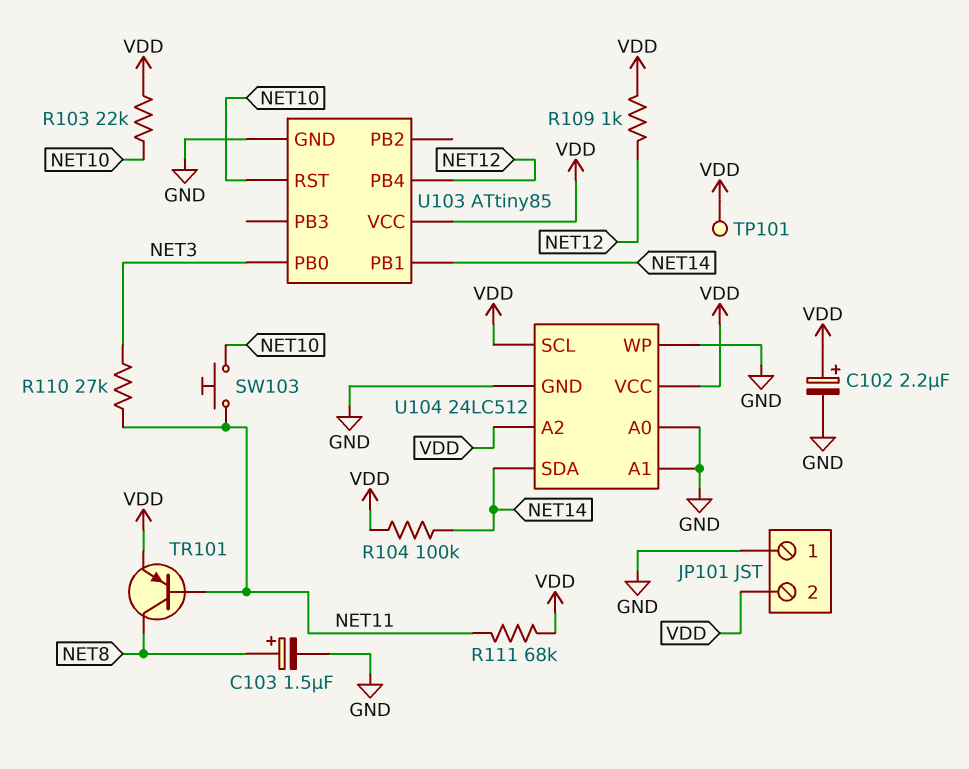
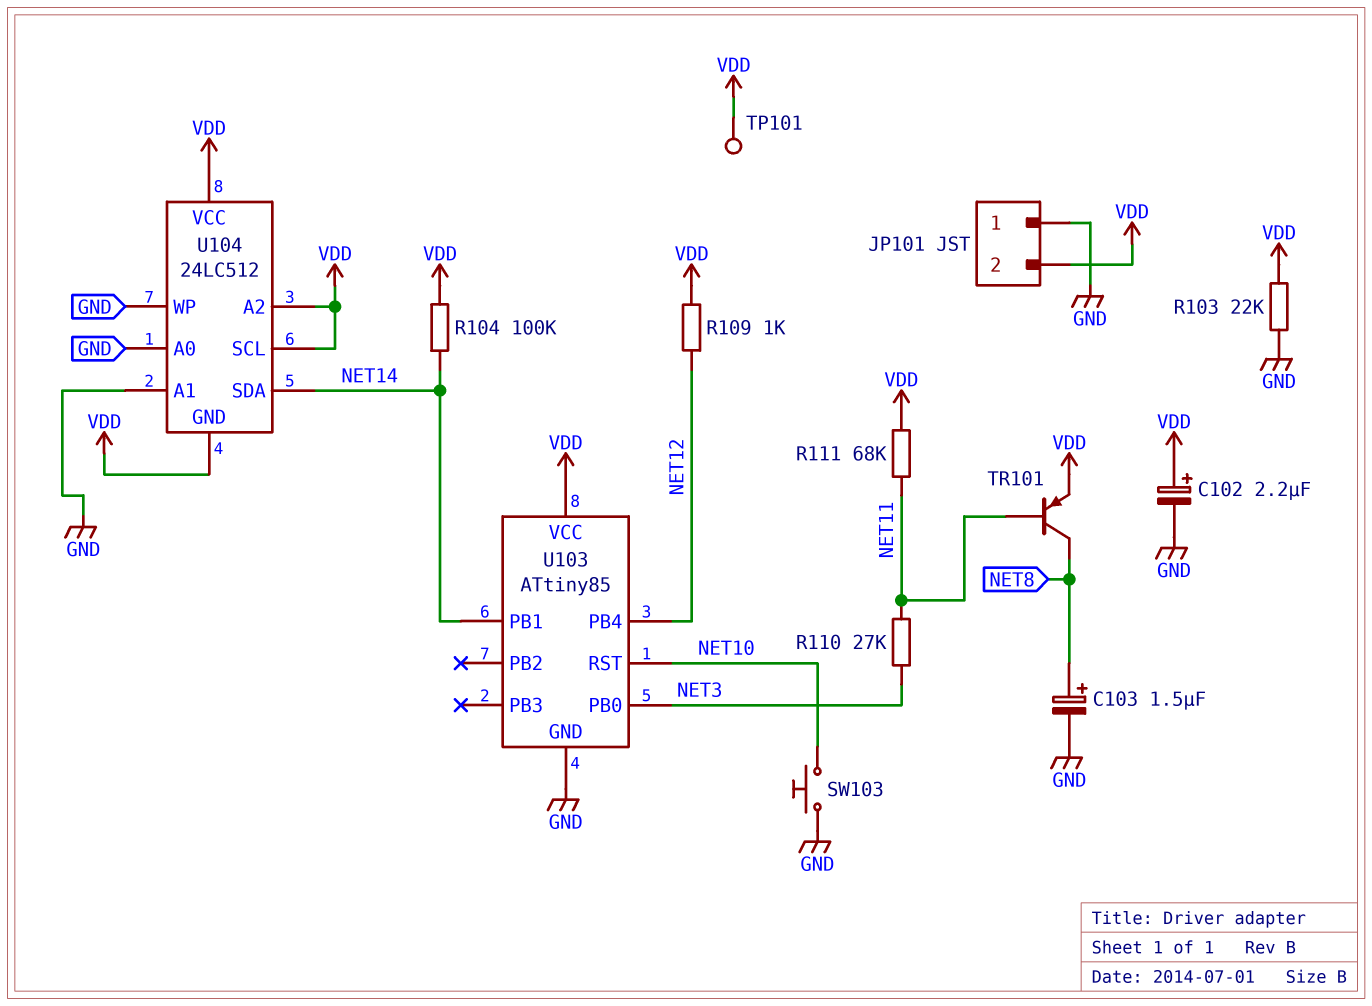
R103: 22k (NET10, VDD) -> 22k (GND, VDD)
SW103: button (NET10, NET11) -> button (GND, NET10)
U104 pin GND: GND -> VDD

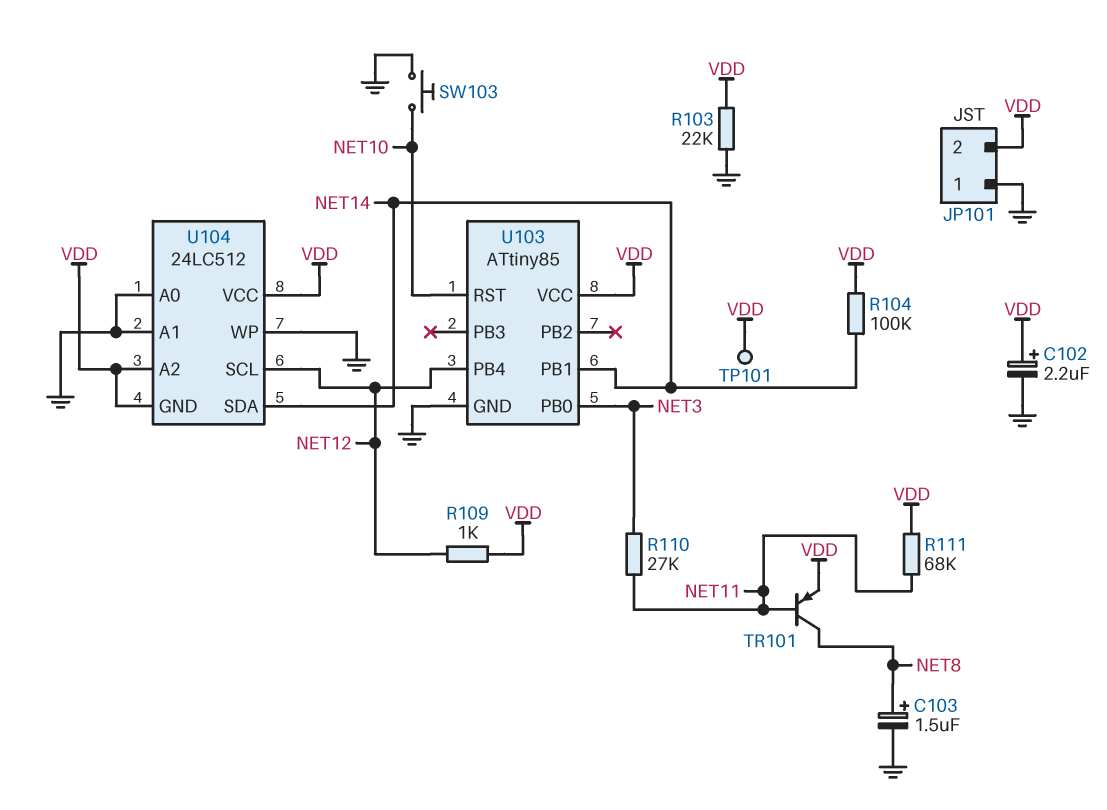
U104 pin SCL: VDD -> NET12

